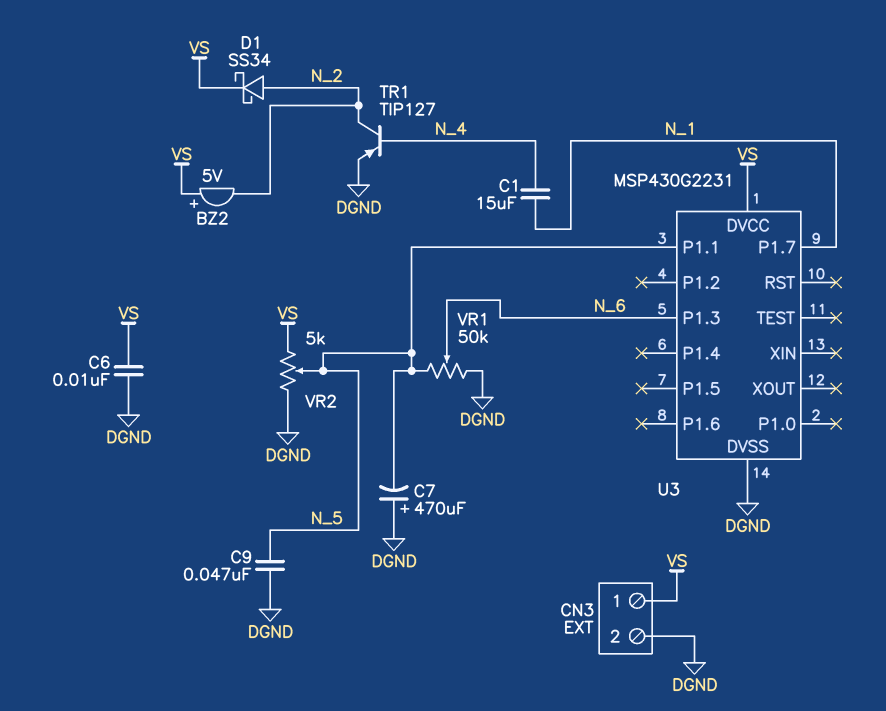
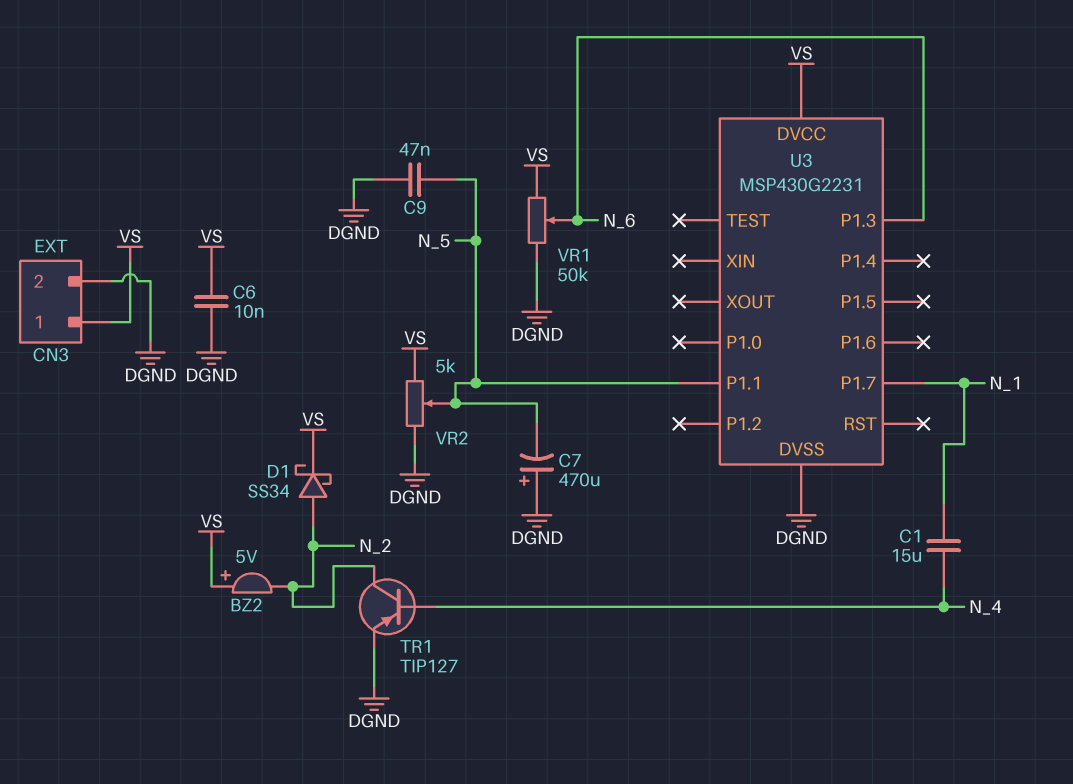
VR1: 50k (DGND, N_5, wiper N_6) -> 50k (DGND, VS, wiper N_6)

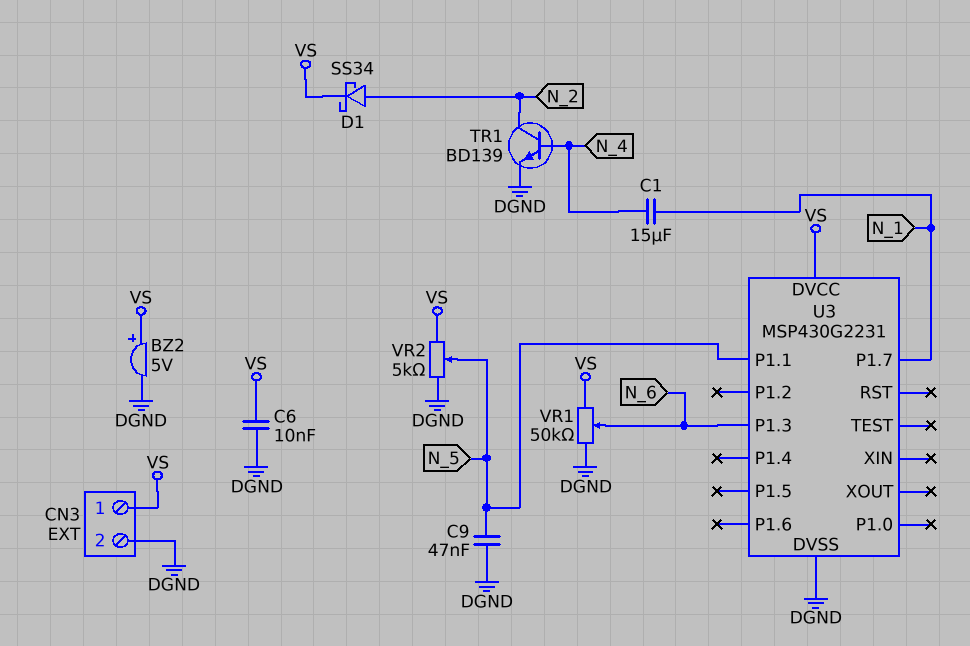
BZ2: buzzer 5V (plus VS, minus N_2) -> buzzer 5V (plus VS, minus DGND)
C7: 470uF (plus DGND, minus N_5) -> none
TR1: PNP TIP127 (B N_4, C N_2, E DGND) -> NPN BD139 (B N_4, C N_2, E DGND)

